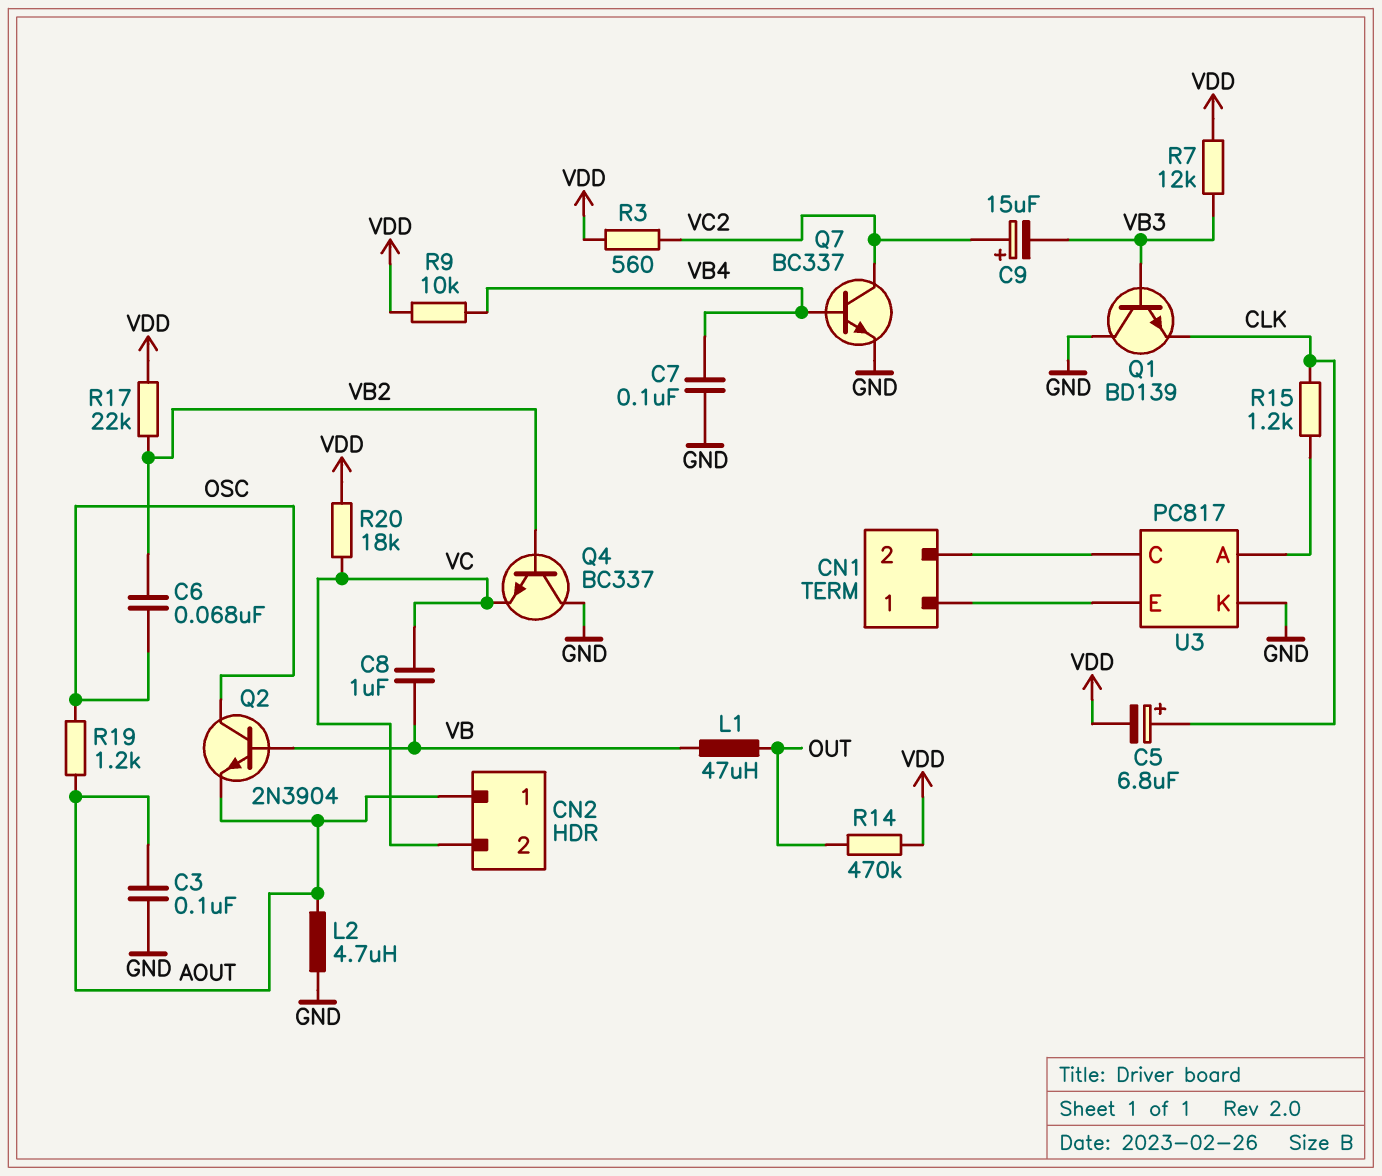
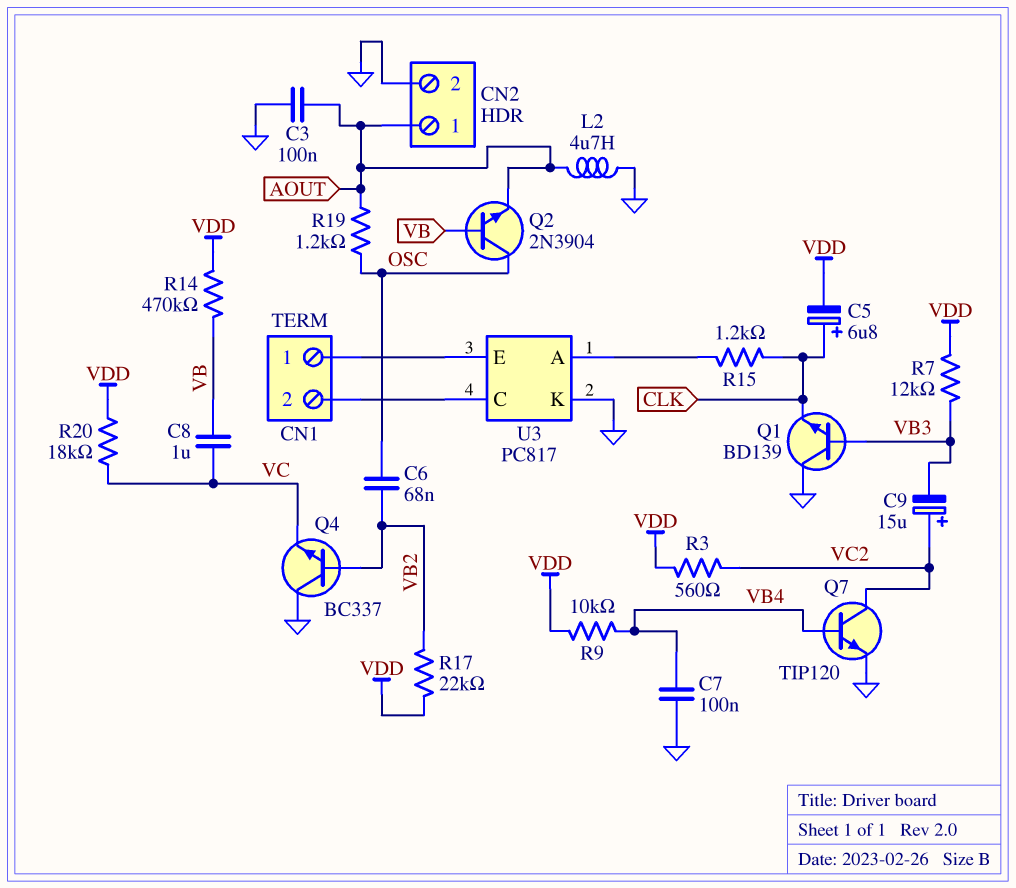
CN2 pin 2: VC -> GND
L1: 47uH (OUT, VB) -> none
Q7: NPN BC337 (B VB4, C VC2, E GND) -> NPN TIP120 (B VB4, C VC2, E GND)
R14: 470k (OUT, VDD) -> 470k (VB, VDD)

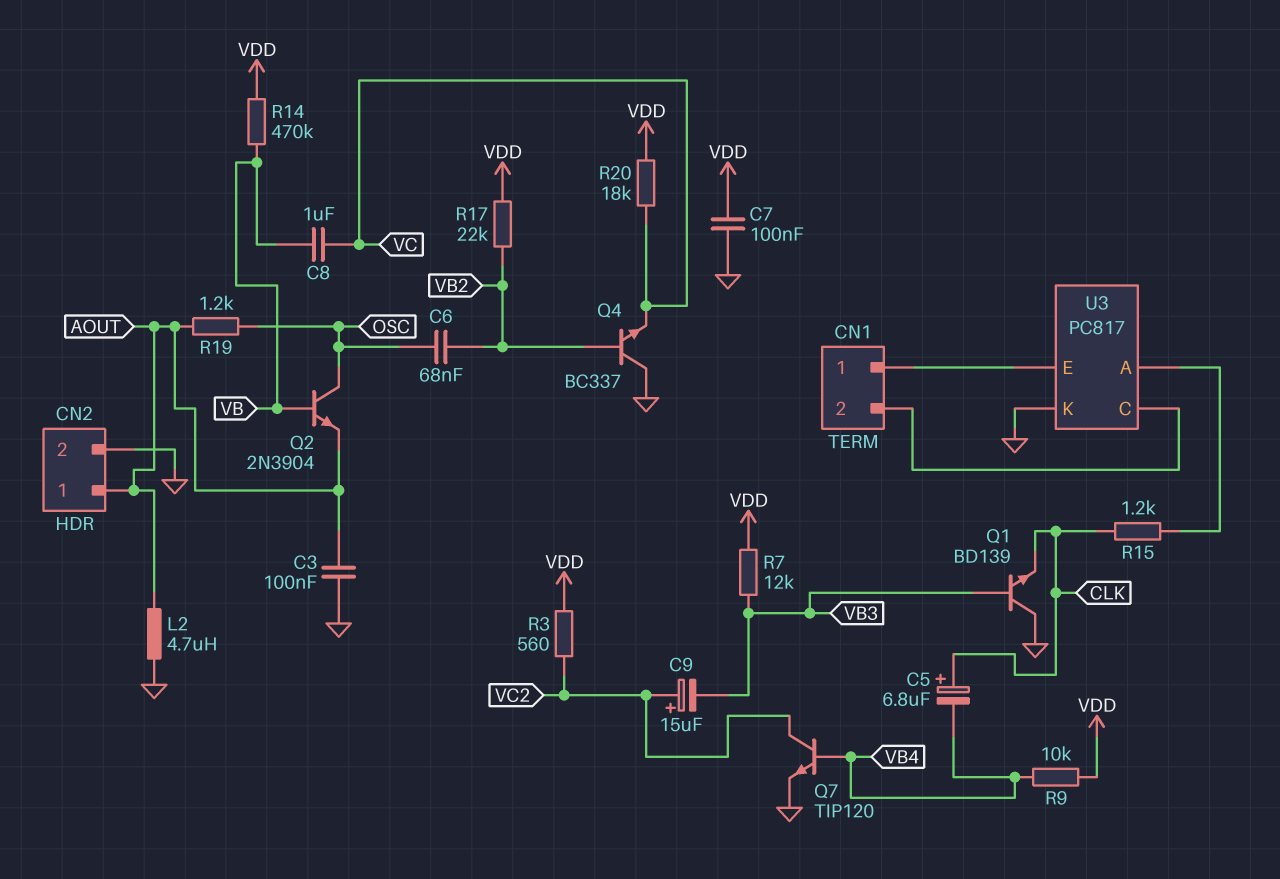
C5: 6.8uF (plus CLK, minus VDD) -> 6.8uF (plus CLK, minus VB4)
C7: 100nF (GND, VB4) -> 100nF (GND, VDD)

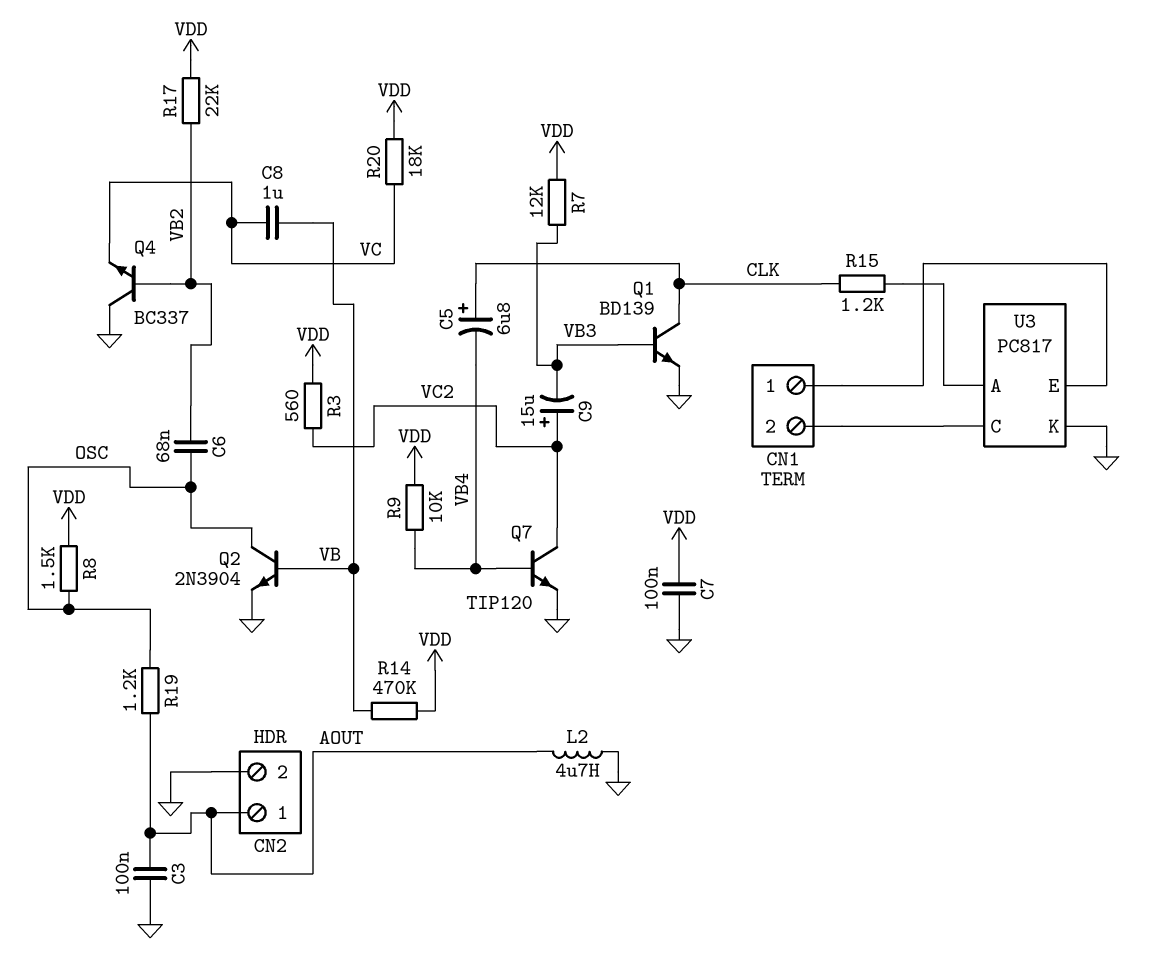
Q1: NPN BD139 (B VB3, C GND, E CLK) -> NPN BD139 (B VB3, C CLK, E GND)
Q2: NPN 2N3904 (B VB, C OSC, E AOUT) -> NPN 2N3904 (B VB, C OSC, E GND)
R8: none -> 1.5k (OSC, VDD)

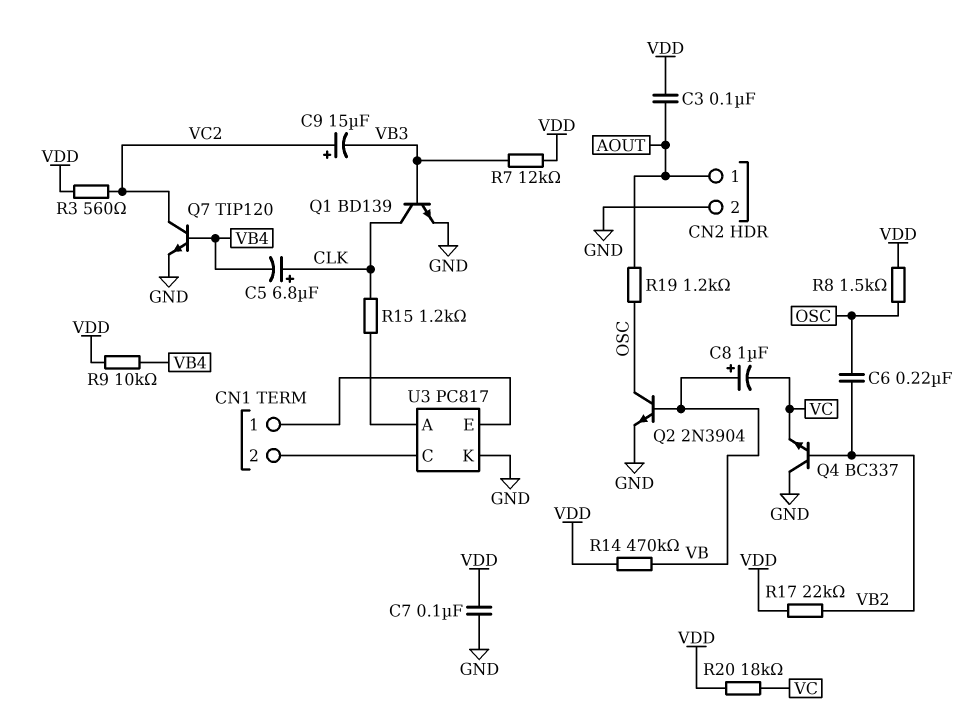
C3: 100nF (AOUT, GND) -> 100nF (AOUT, VDD)
C6: 68nF (OSC, VB2) -> 220nF (OSC, VB2)
C8: 1uF (VB, VC) -> 1uF (plus VB, minus VC)
L2: 4.7uH (AOUT, GND) -> none

